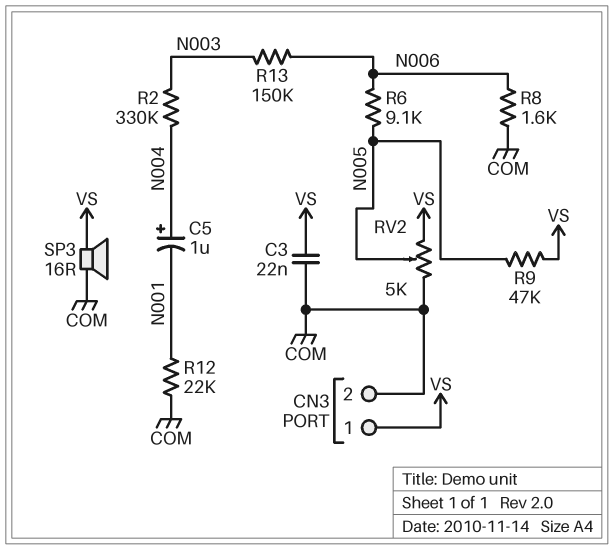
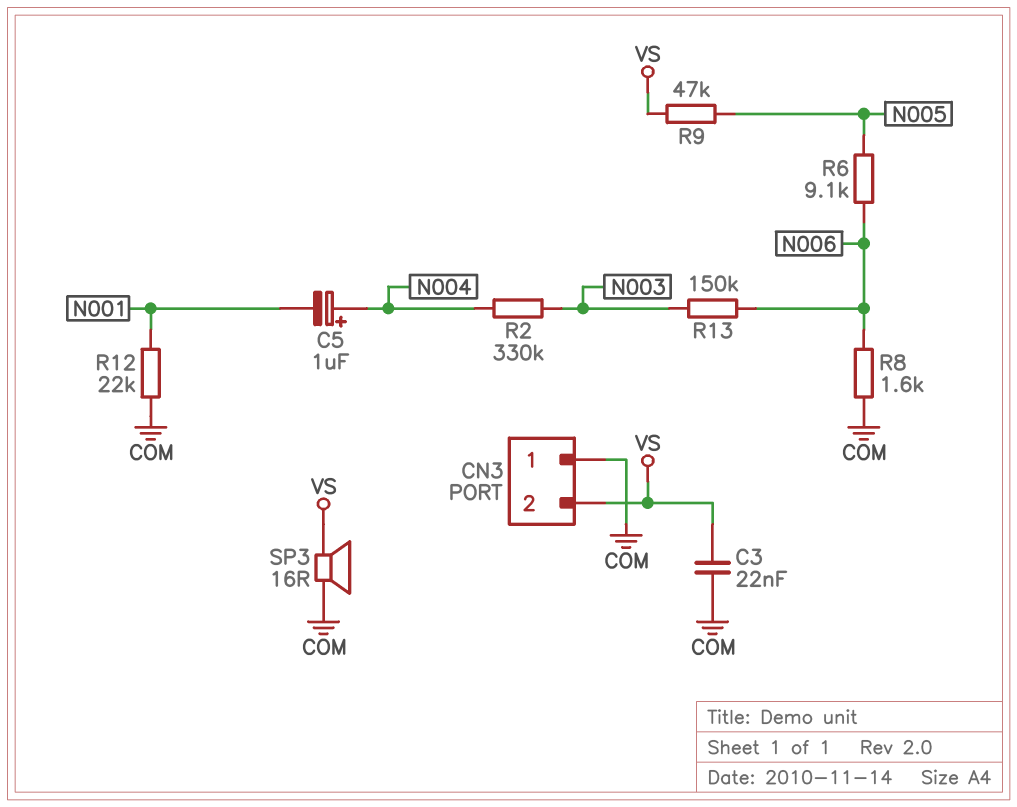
CN3 pin 1: VS -> COM
CN3 pin 2: COM -> VS
RV2: 5k (COM, VS, wiper N005) -> none

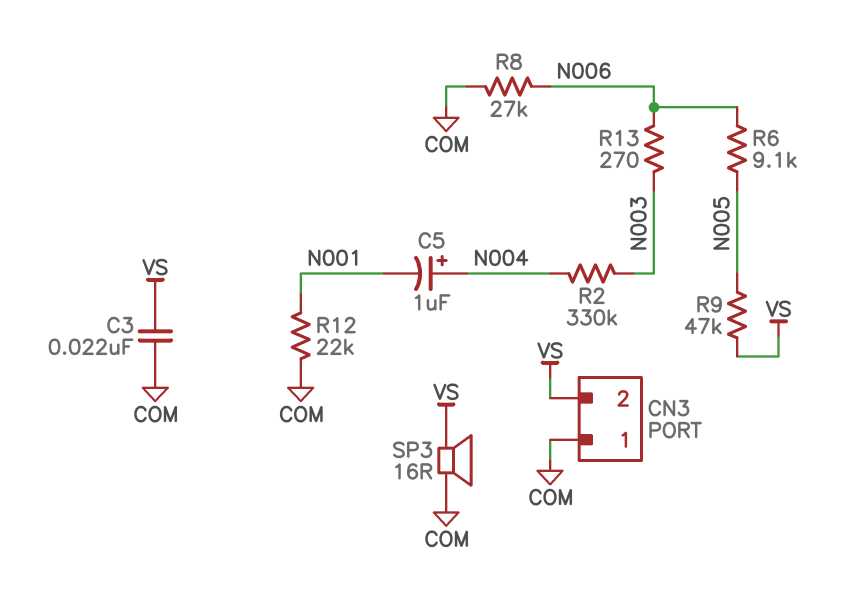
R8: 1.6k (COM, N006) -> 27k (COM, N006)
R13: 150k (N003, N006) -> 270 (N003, N006)

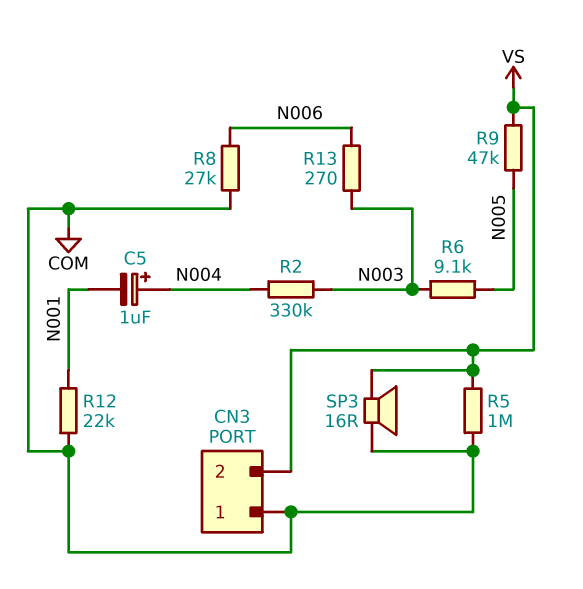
C3: 22nF (COM, VS) -> none
R5: none -> 1M (COM, VS)
R6: 9.1k (N005, N006) -> 9.1k (N003, N005)

